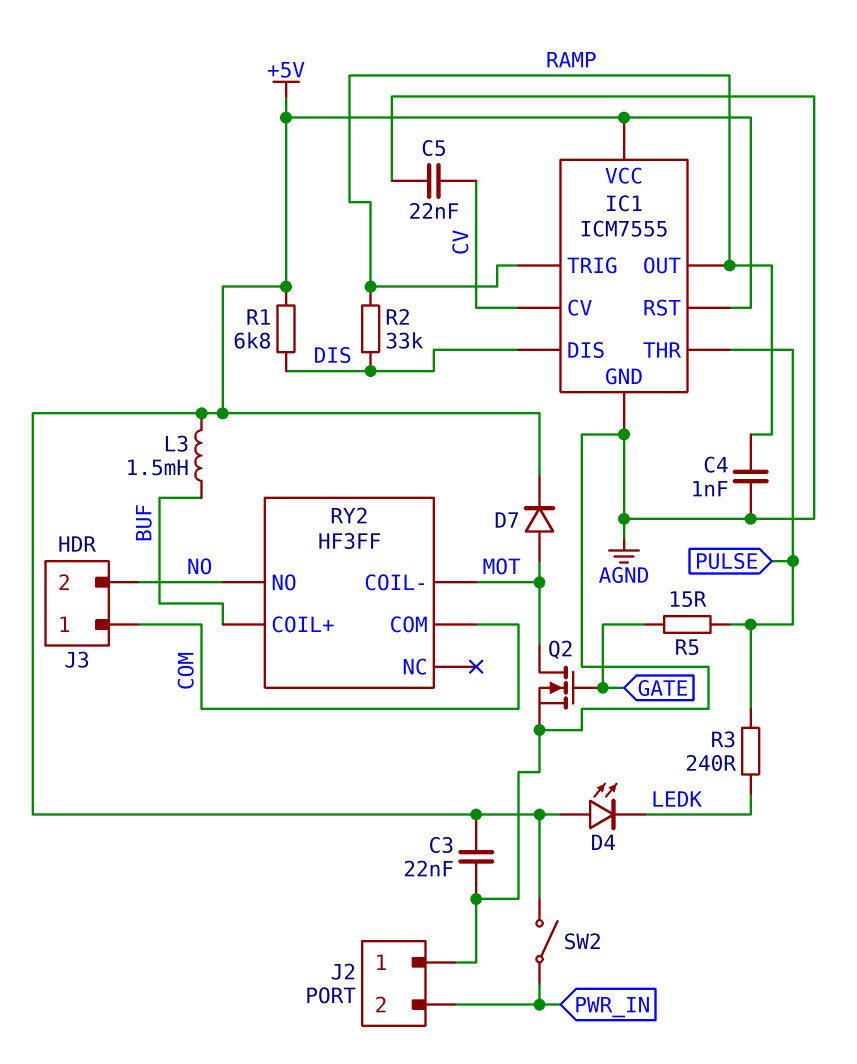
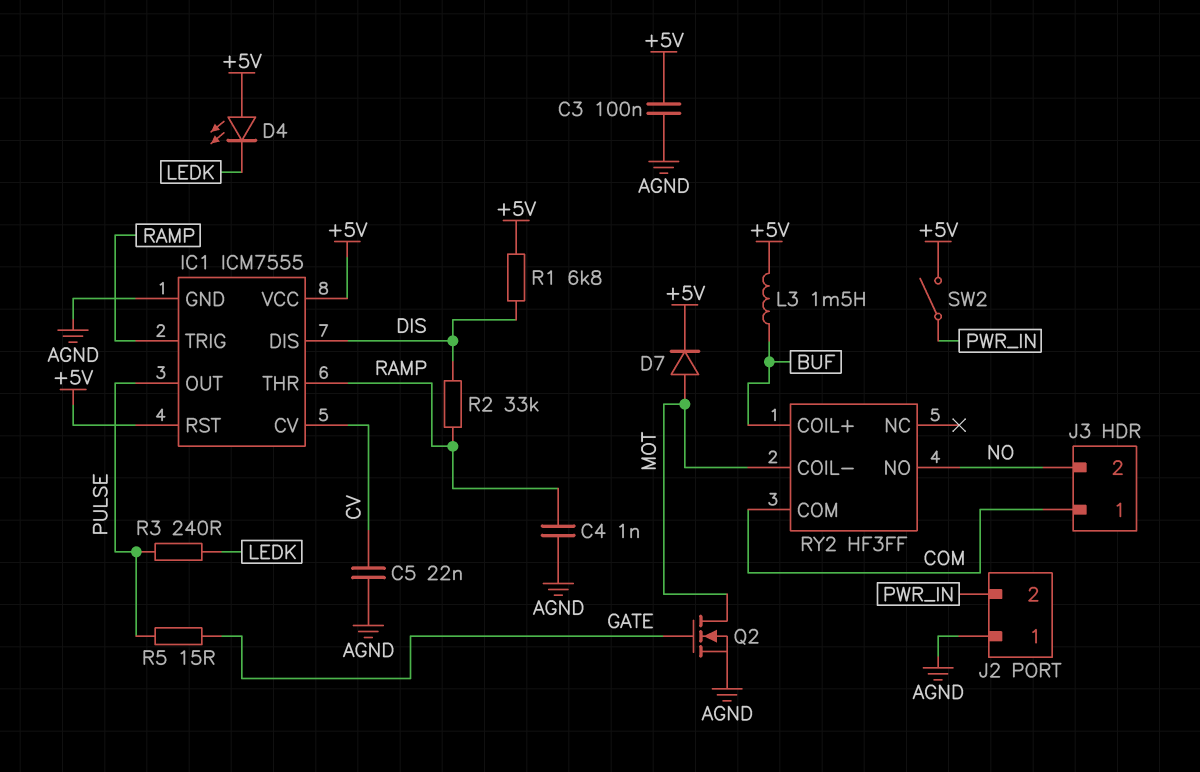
C3: 22nF (+5V, AGND) -> 100nF (+5V, AGND)
IC1 pin OUT: RAMP -> PULSE
IC1 pin THR: PULSE -> RAMP

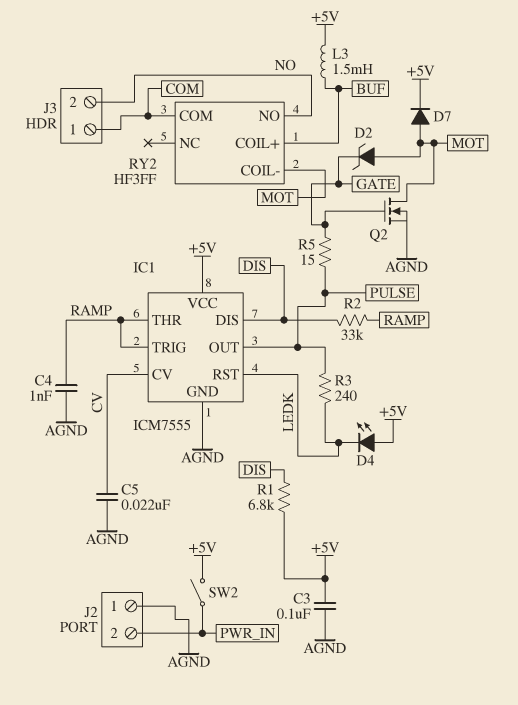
D2: none -> zener (A MOT, K GATE)
IC1 pin RST: +5V -> LEDK

